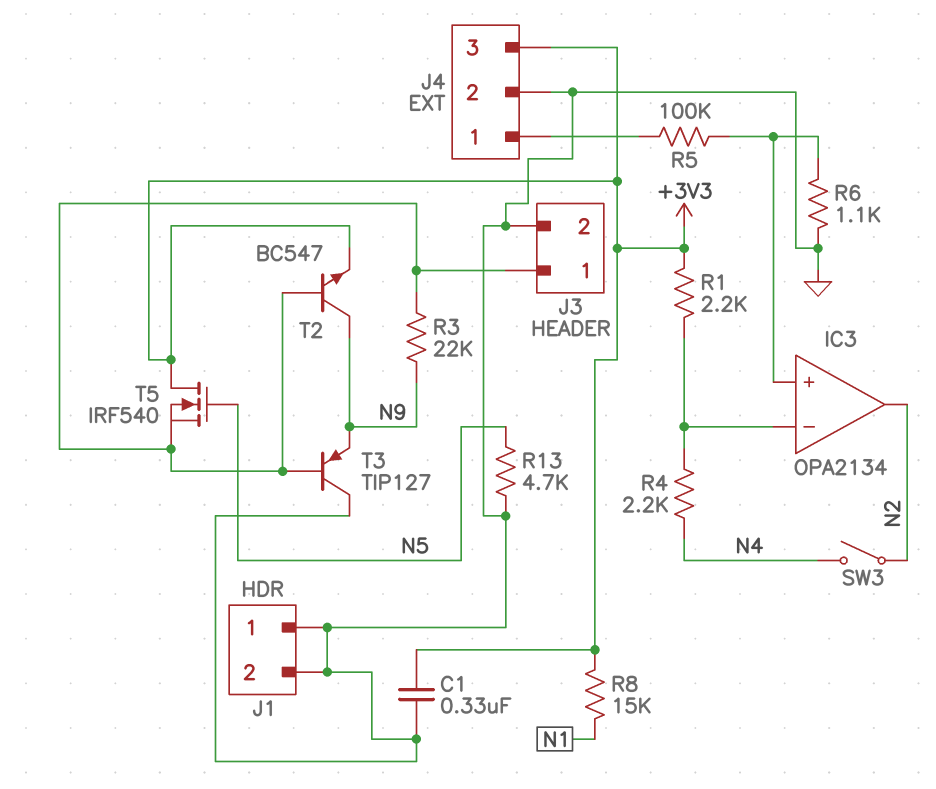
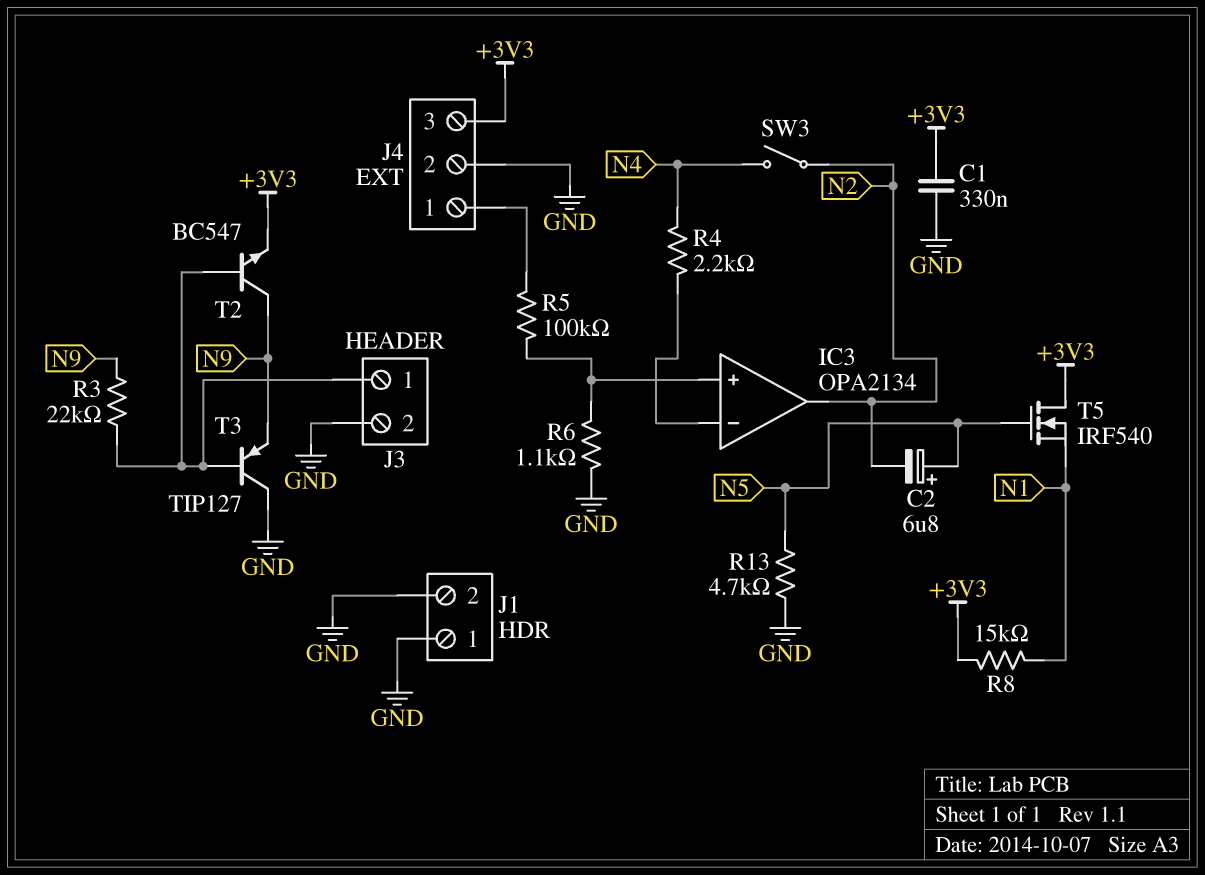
C2: none -> 6.8uF (plus N5, minus N2)
R1: 2.2k (+3V3, IC3/in-) -> none
T5: NMOS IRF540 (G N5, D +3V3, S J3/1) -> NMOS IRF540 (G N5, D +3V3, S N1)

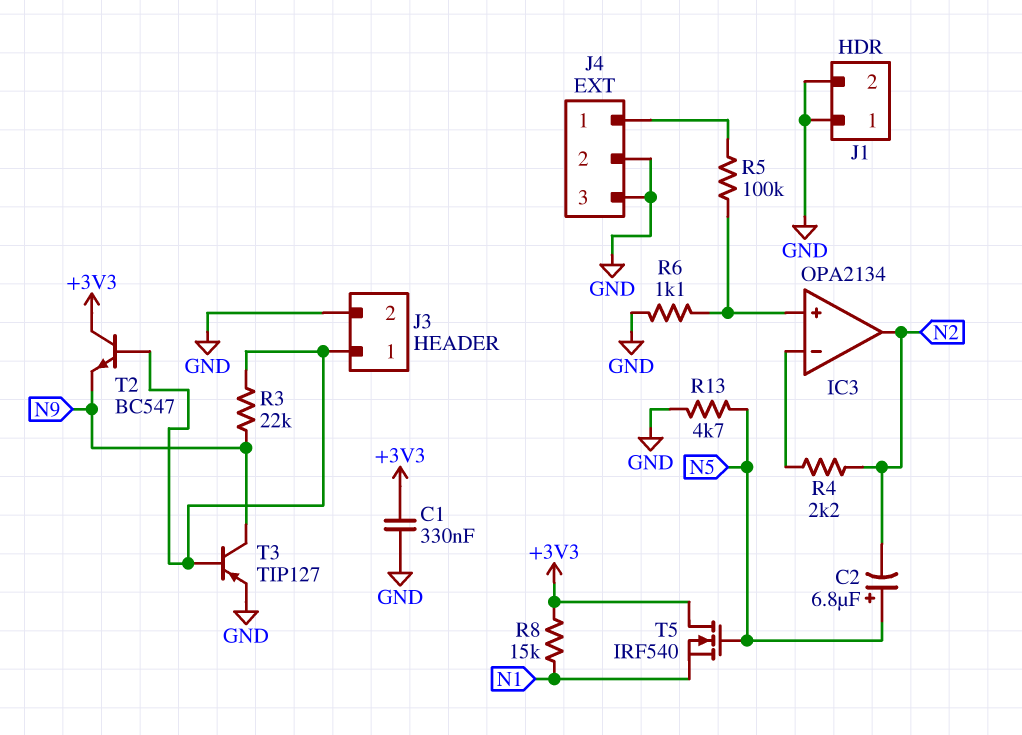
J4 pin 3: +3V3 -> GND
R4: 2.2k (IC3/in-, N4) -> 2.2k (IC3/in-, N2)
SW3: switch (N2, N4) -> none
T2: NPN BC547 (B J3/1, C N9, E +3V3) -> NPN BC547 (B J3/1, C +3V3, E N9)
T3: PNP TIP127 (B J3/1, C GND, E N9) -> PNP TIP127 (B J3/1, C N9, E GND)

